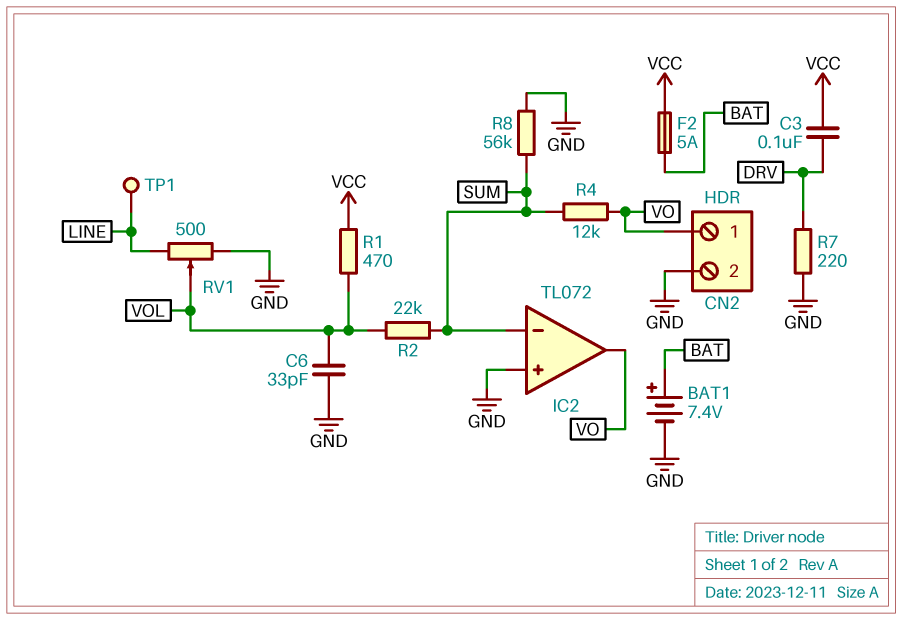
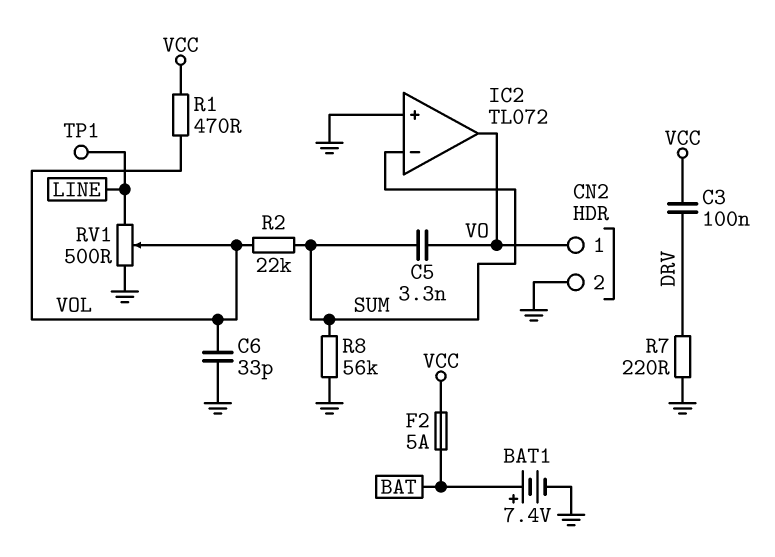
C5: none -> 3.3nF (SUM, VO)
R4: 12k (SUM, VO) -> none

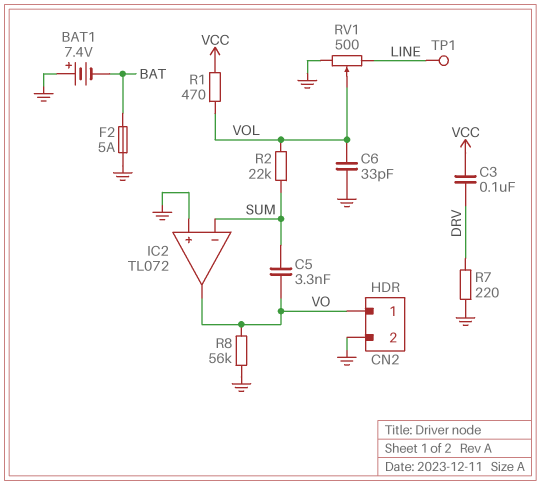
BAT1: 7.4V (plus BAT, minus GND) -> 7.4V (plus GND, minus BAT)
F2: 5A (BAT, VCC) -> 5A (BAT, GND)
R8: 56k (GND, SUM) -> 56k (GND, VO)

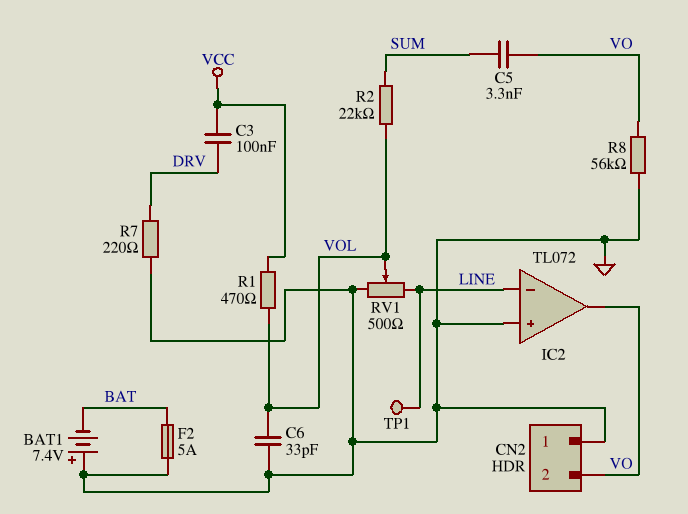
CN2 pin 1: VO -> GND
CN2 pin 2: GND -> VO
IC2 pin in-: SUM -> LINE

